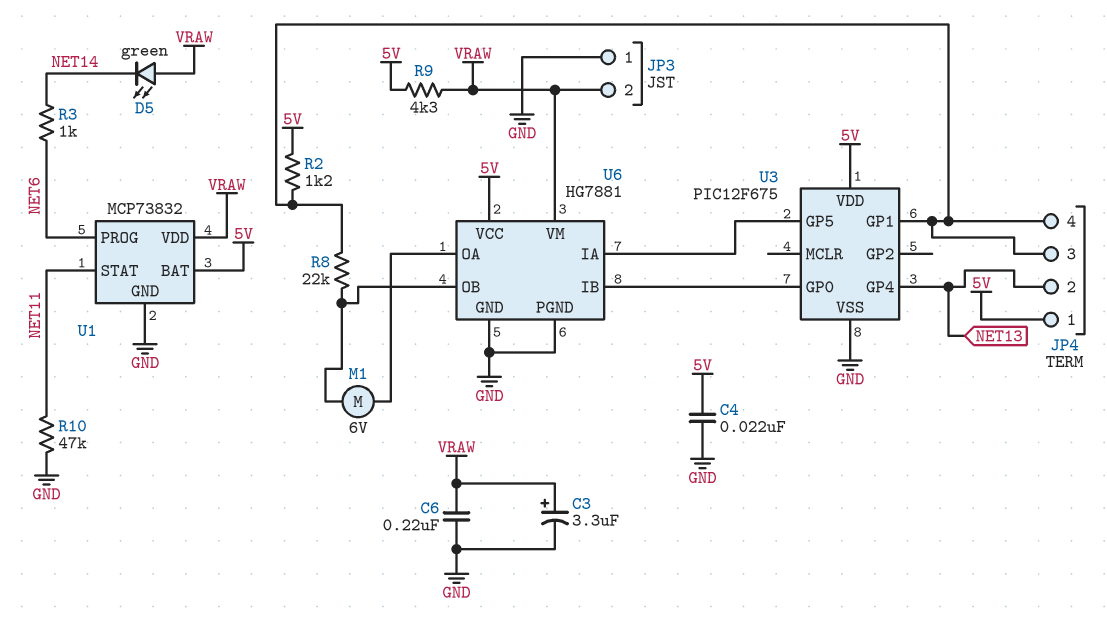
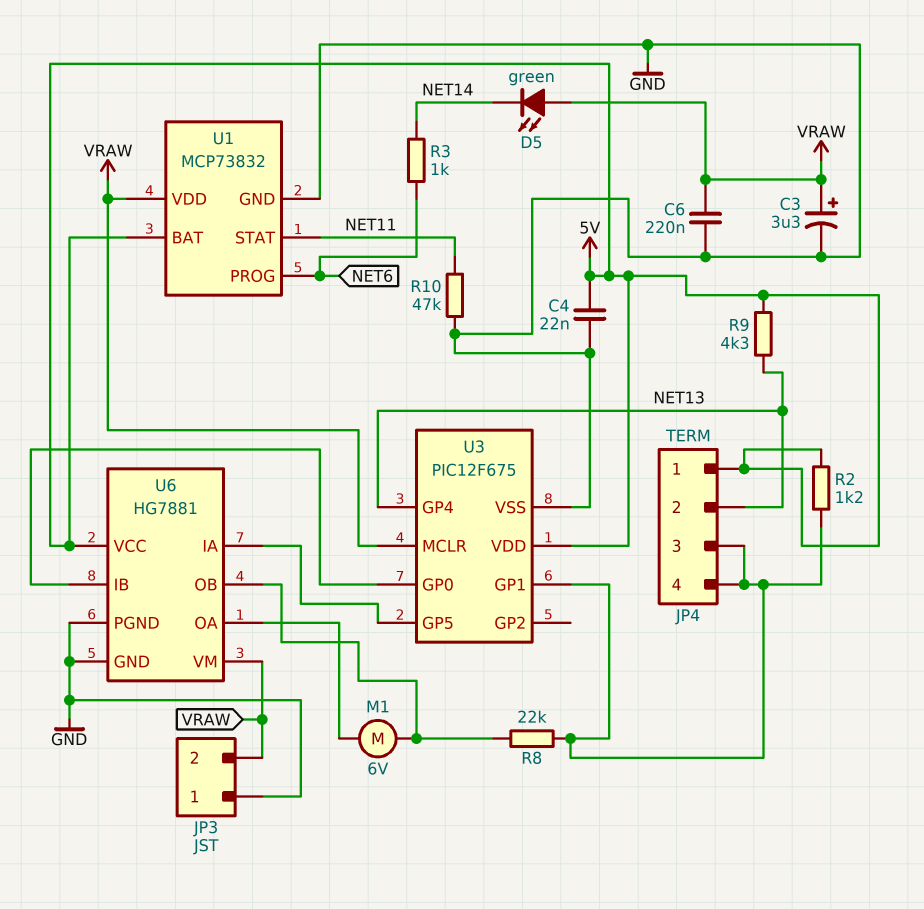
R9: 4.3k (5V, VRAW) -> 4.3k (5V, NET13)
U3 pin MCLR: none -> VRAW

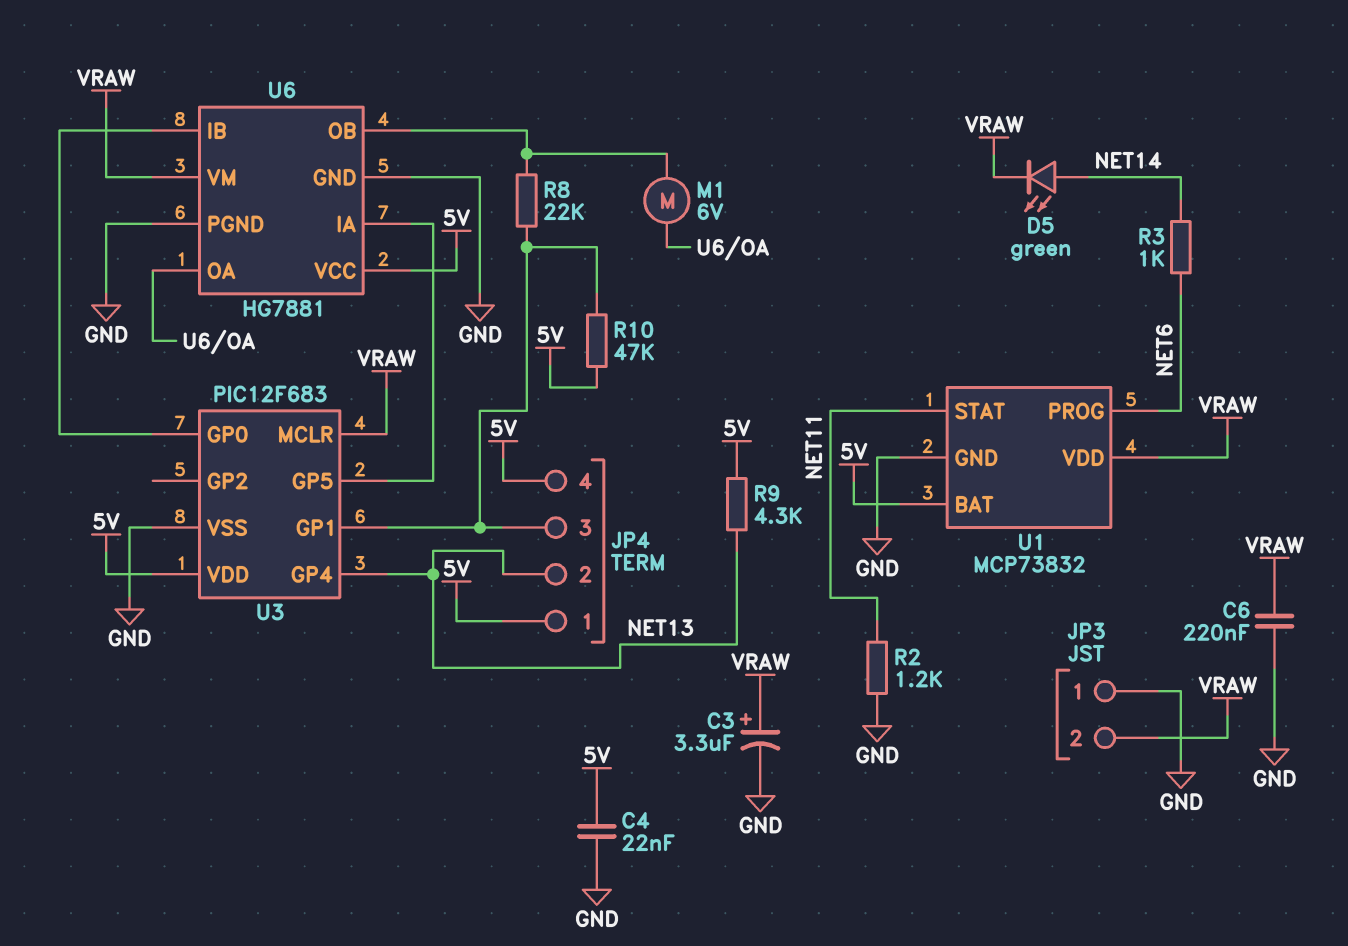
D5: LED green (A VRAW, K NET14) -> LED green (A NET14, K VRAW)
JP4 pin 4: JP4/3 -> 5V
R2: 1.2k (5V, JP4/3) -> 1.2k (GND, NET11)
R10: 47k (GND, NET11) -> 47k (5V, JP4/3)
U3: PIC12F675 -> PIC12F683

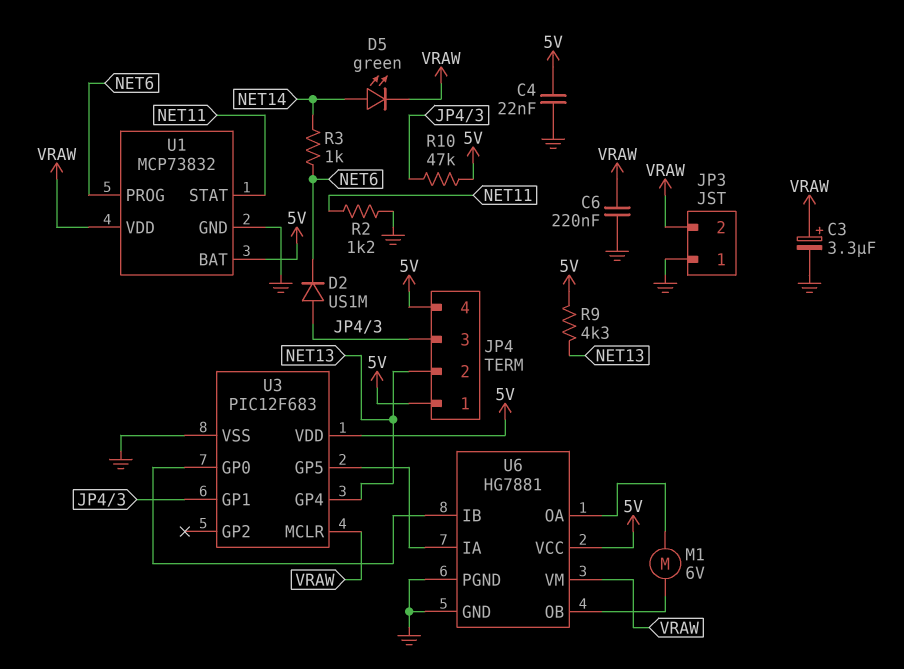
D2: none -> diode US1M (A JP4/3, K NET6)
R8: 22k (JP4/3, U6/OB) -> none

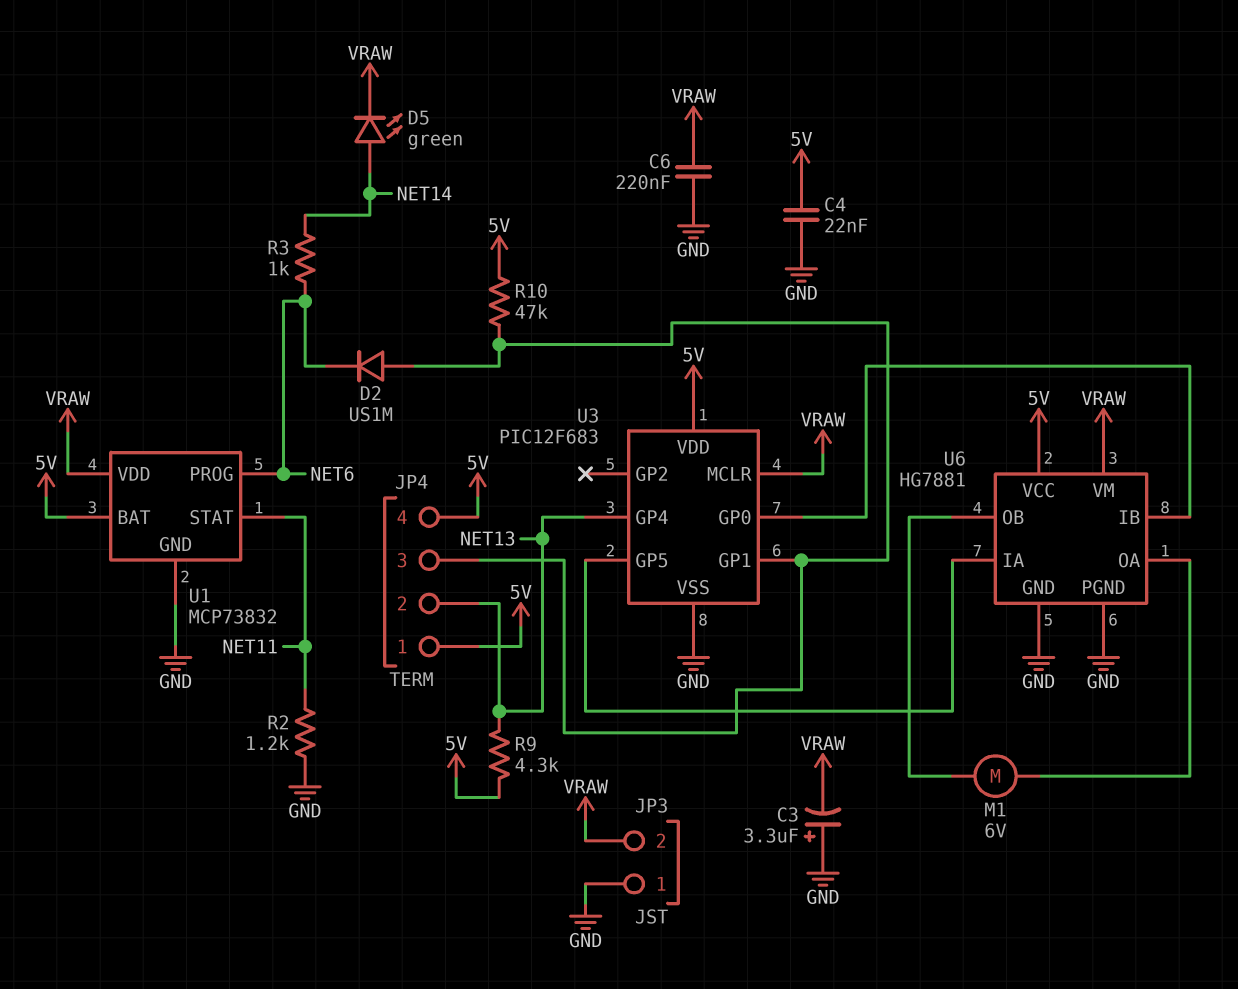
C3: 3.3uF (plus VRAW, minus GND) -> 3.3uF (plus GND, minus VRAW)

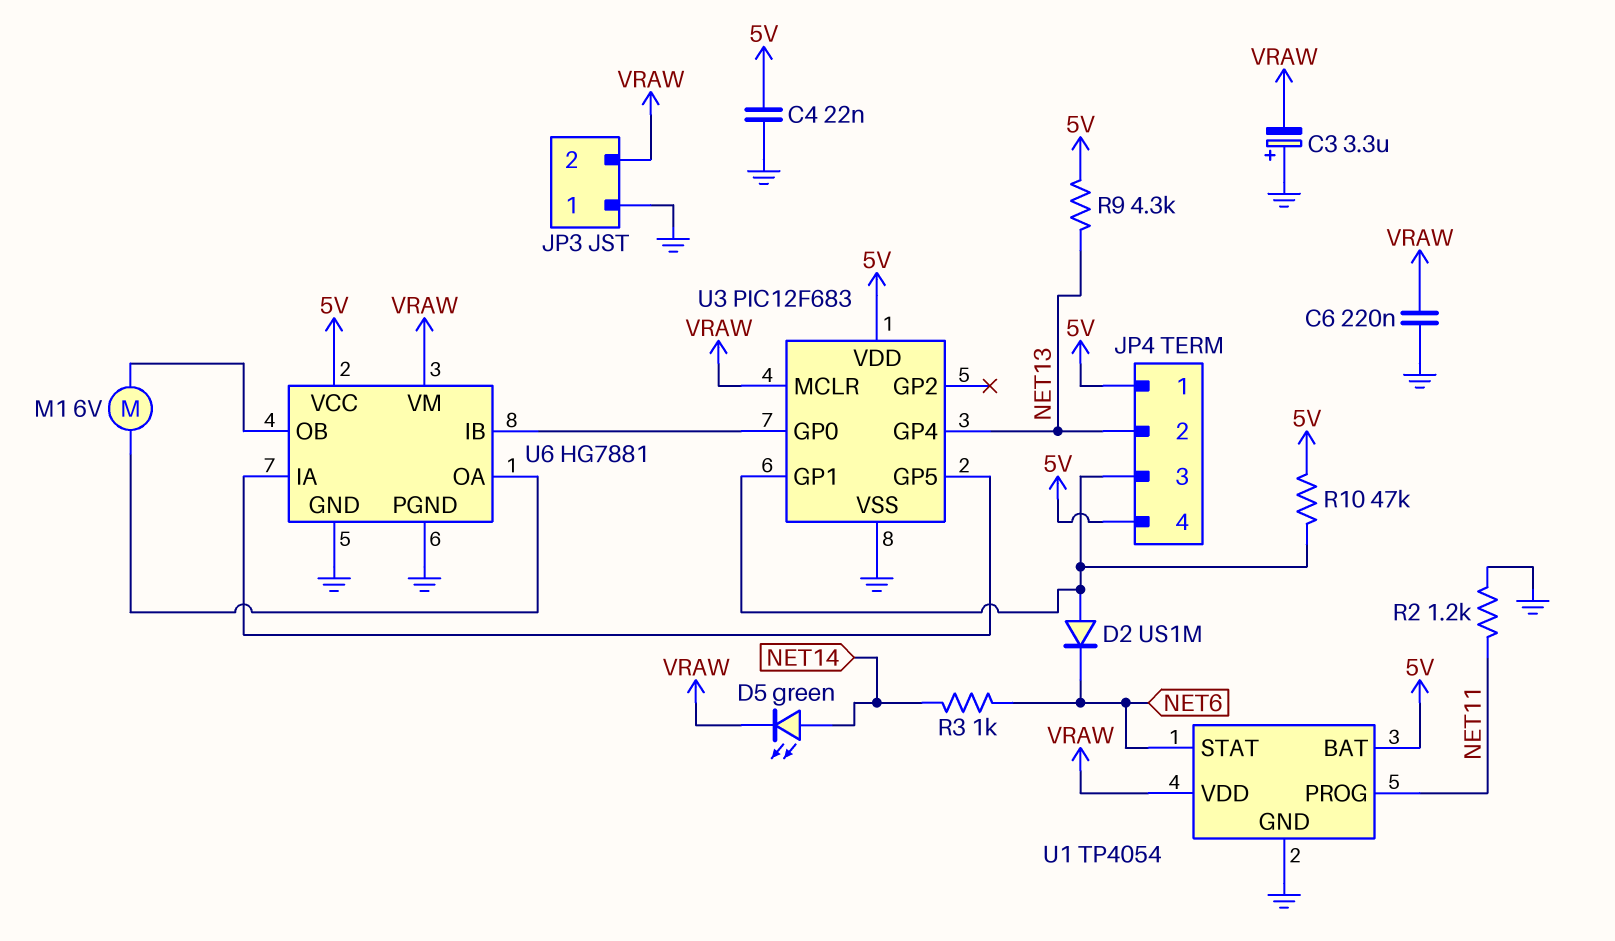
U1: MCP73832 -> TP4054
U1 pin PROG: NET6 -> NET11
U1 pin STAT: NET11 -> NET6

